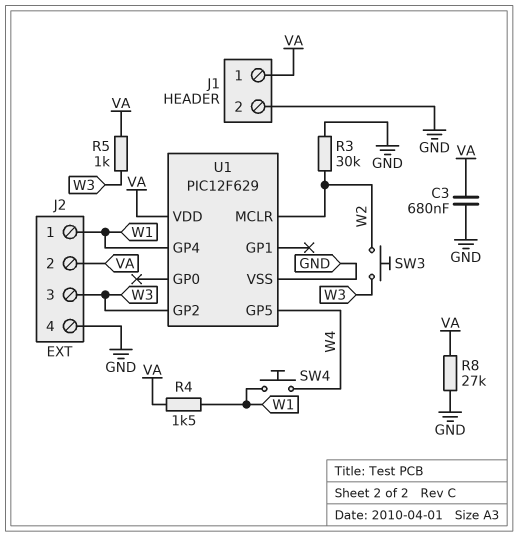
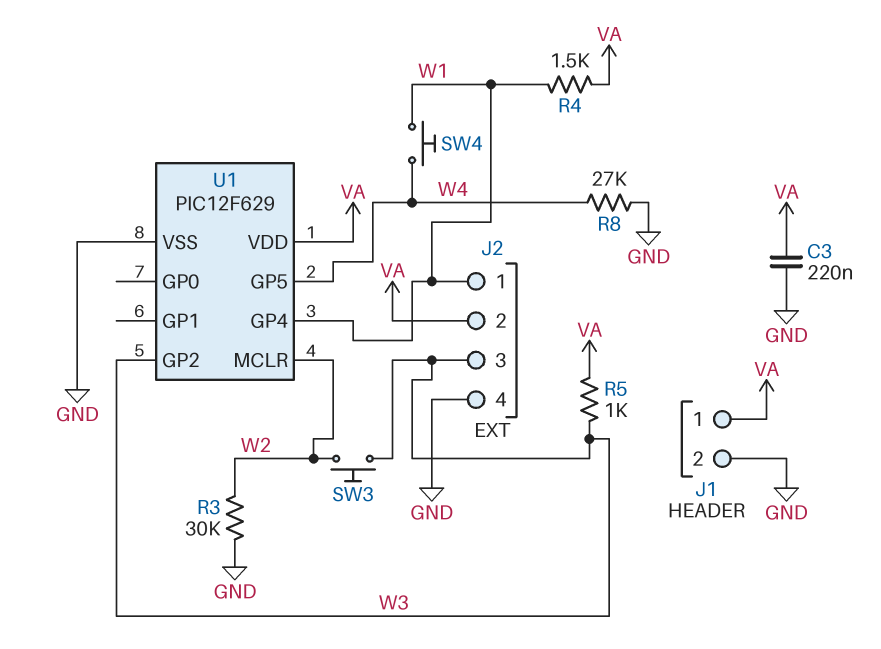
C3: 680nF (GND, VA) -> 220nF (GND, VA)
R8: 27k (GND, VA) -> 27k (GND, W4)

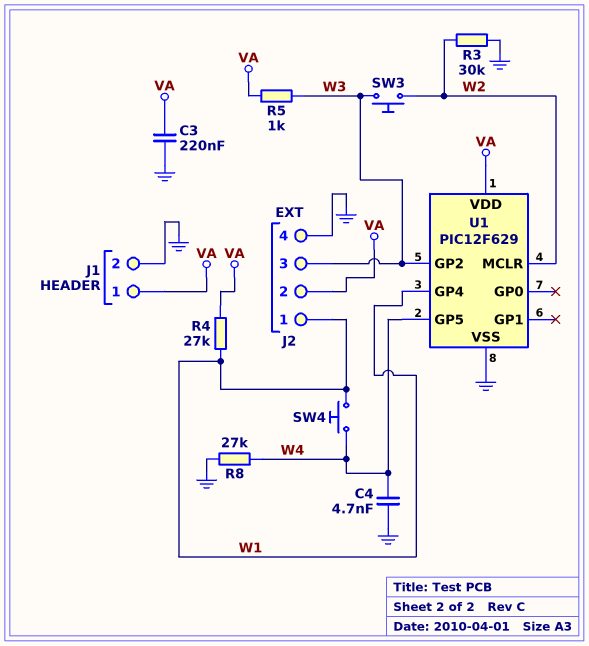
C4: none -> 4.7nF (GND, W4)
R4: 1.5k (VA, W1) -> 27k (VA, W1)

